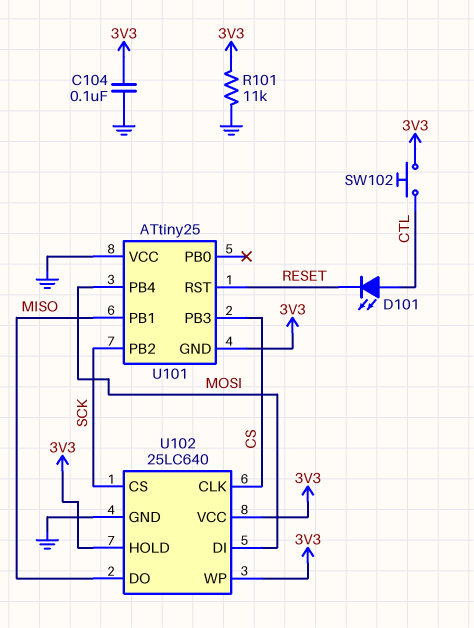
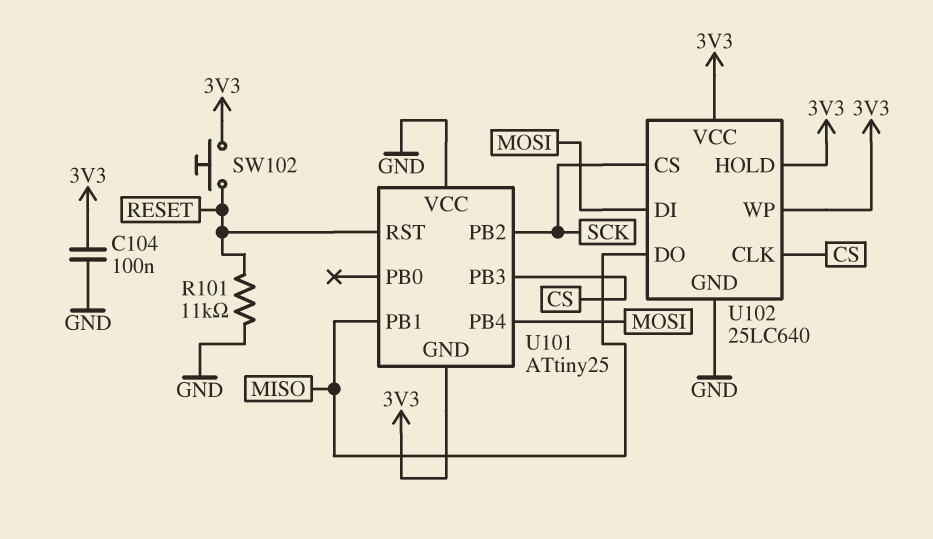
D101: LED (A CTL, K RESET) -> none
R101: 11k (3V3, GND) -> 11k (GND, RESET)
SW102: button (3V3, CTL) -> button (3V3, RESET)

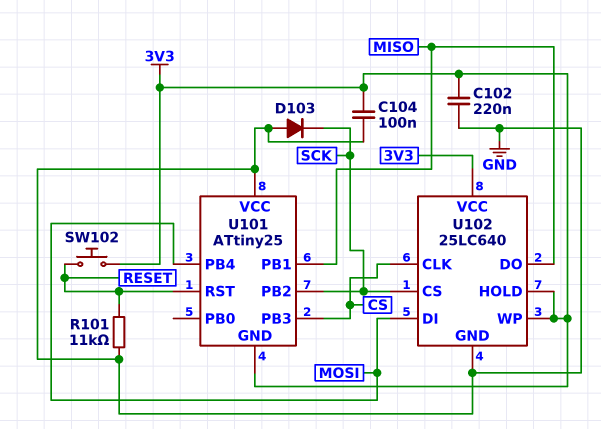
C102: none -> 220nF (3V3, GND)
D103: none -> diode (A GND, K SCK)

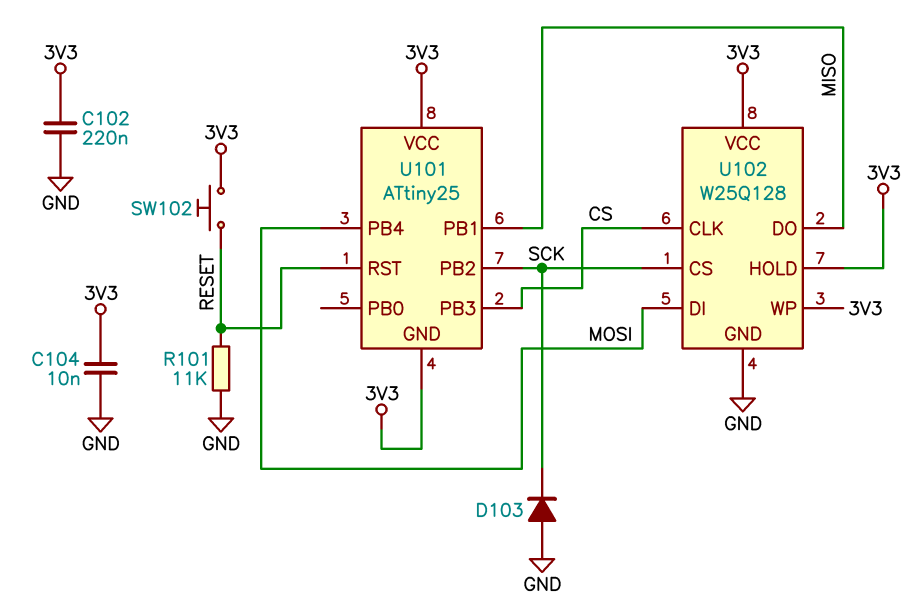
C104: 100nF (3V3, GND) -> 10nF (3V3, GND)
U101 pin VCC: GND -> 3V3
U102: 25LC640 -> W25Q128

